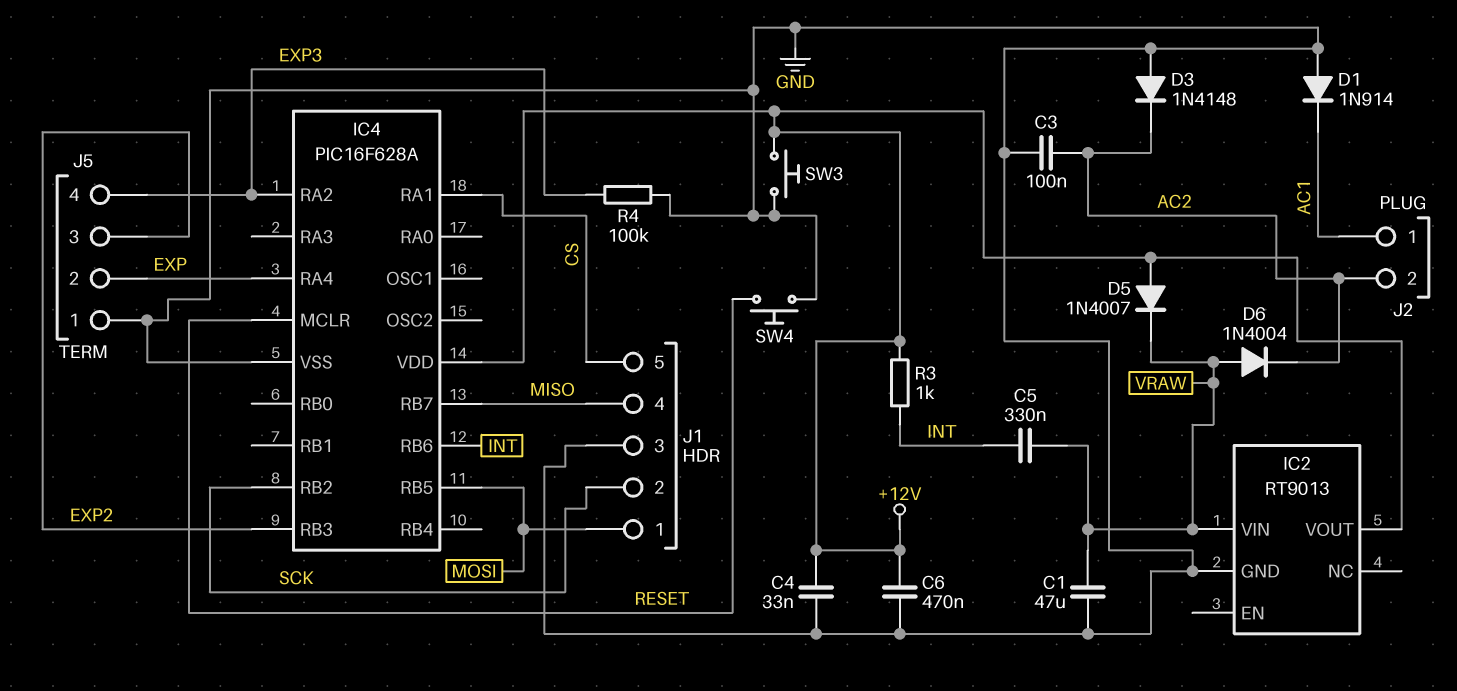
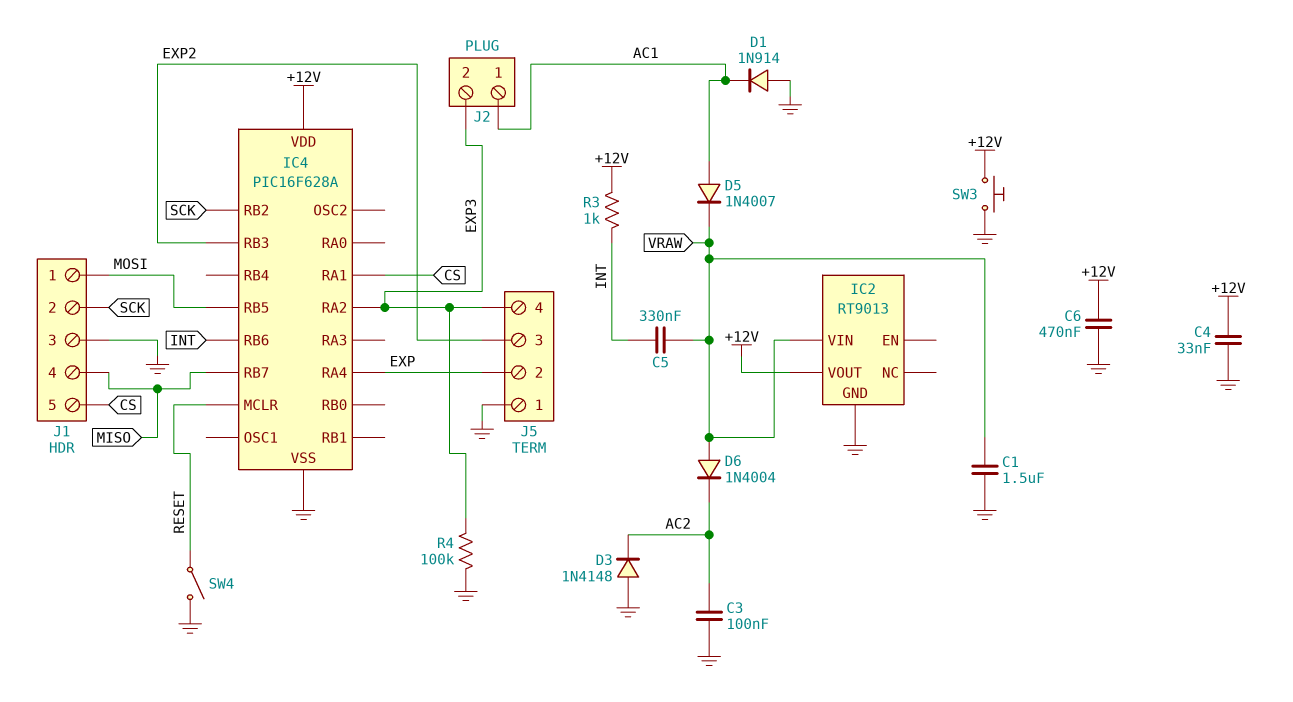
C1: 47uF (GND, VRAW) -> 1.5uF (GND, VRAW)
D5: diode 1N4007 (A +12V, K VRAW) -> diode 1N4007 (A AC1, K VRAW)
J2 pin 2: AC2 -> EXP3
SW4: button (GND, RESET) -> switch (GND, RESET)

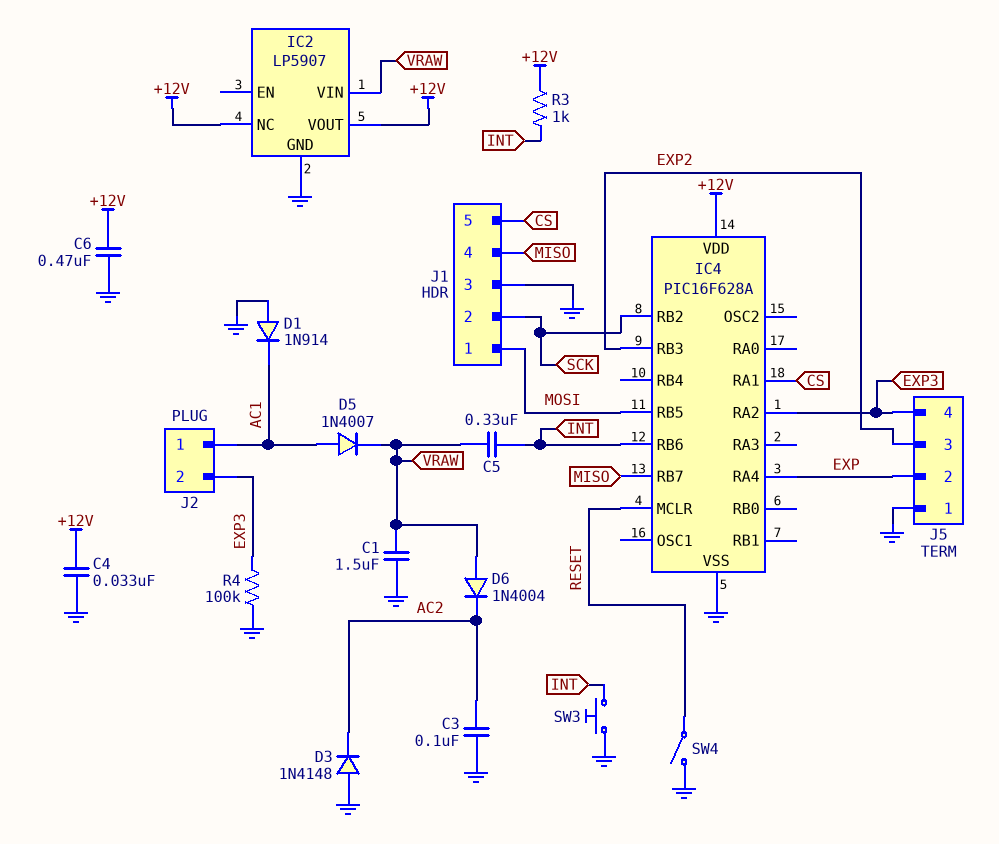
IC2: RT9013 -> LP5907
IC2 pin NC: none -> +12V
SW3: button (+12V, GND) -> button (GND, INT)

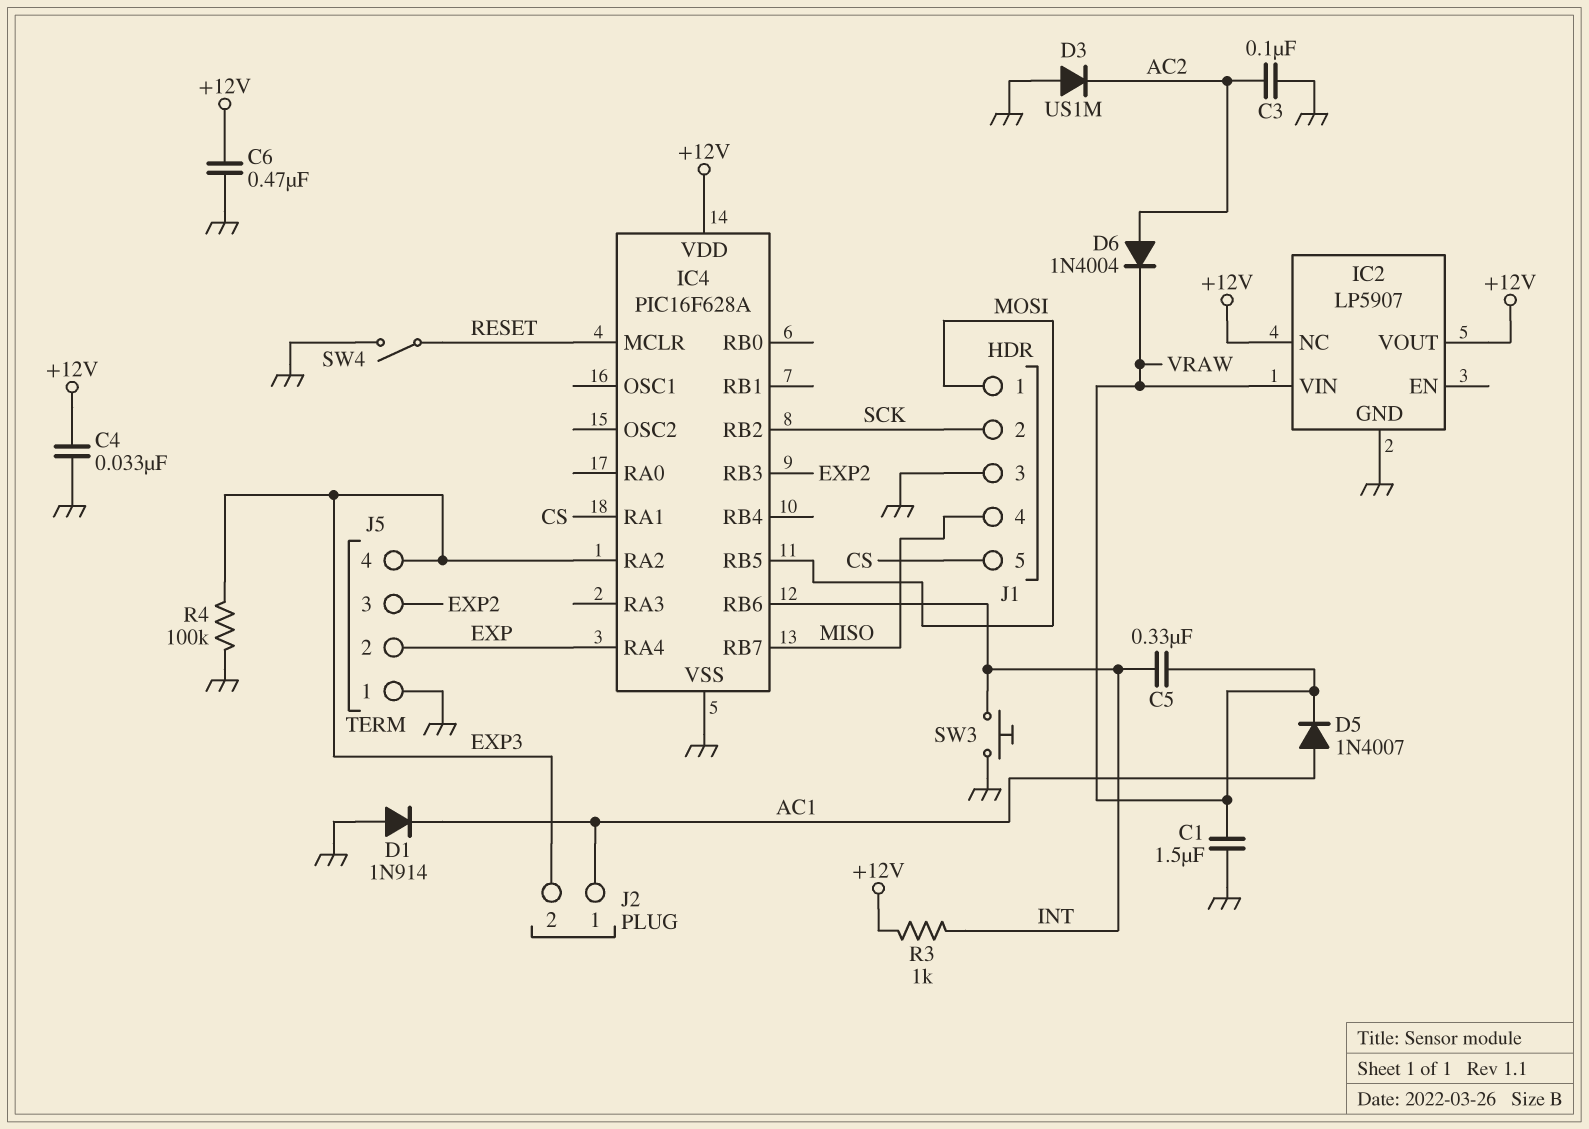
D3: diode 1N4148 (A GND, K AC2) -> diode US1M (A GND, K AC2)
D6: diode 1N4004 (A VRAW, K AC2) -> diode 1N4004 (A AC2, K VRAW)

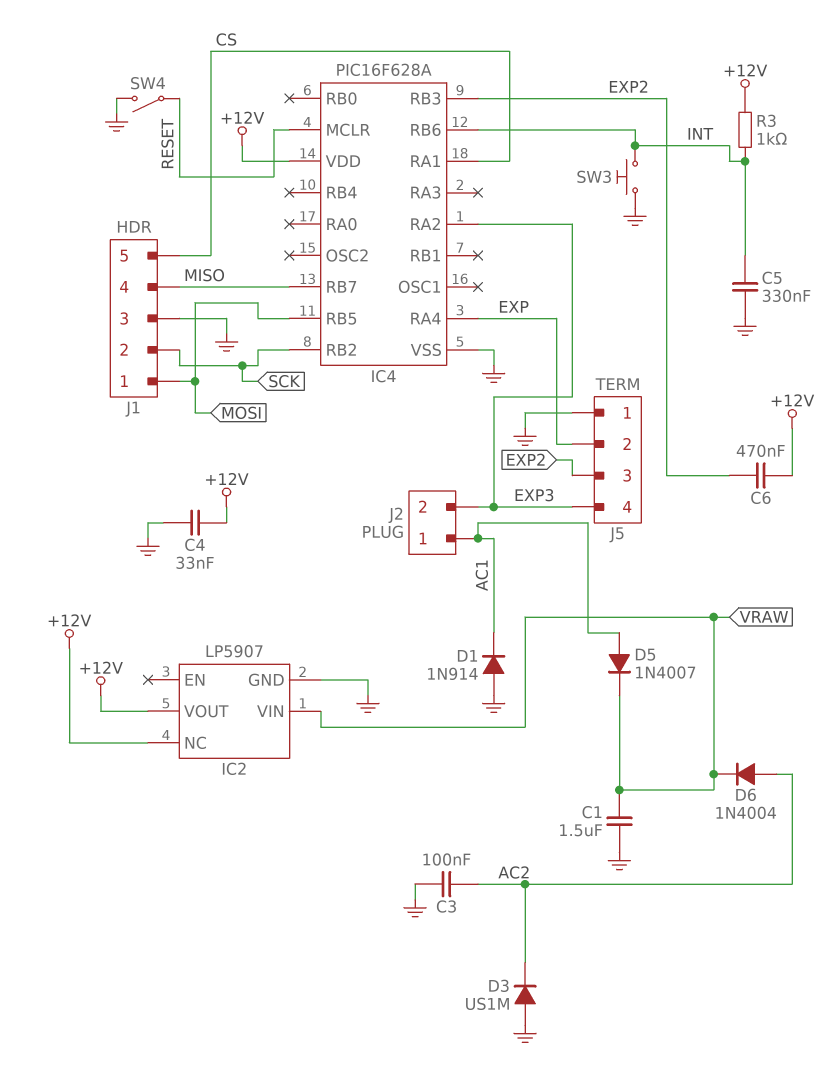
C5: 330nF (INT, VRAW) -> 330nF (GND, INT)
C6: 470nF (+12V, GND) -> 470nF (+12V, EXP2)
R4: 100k (EXP3, GND) -> none

